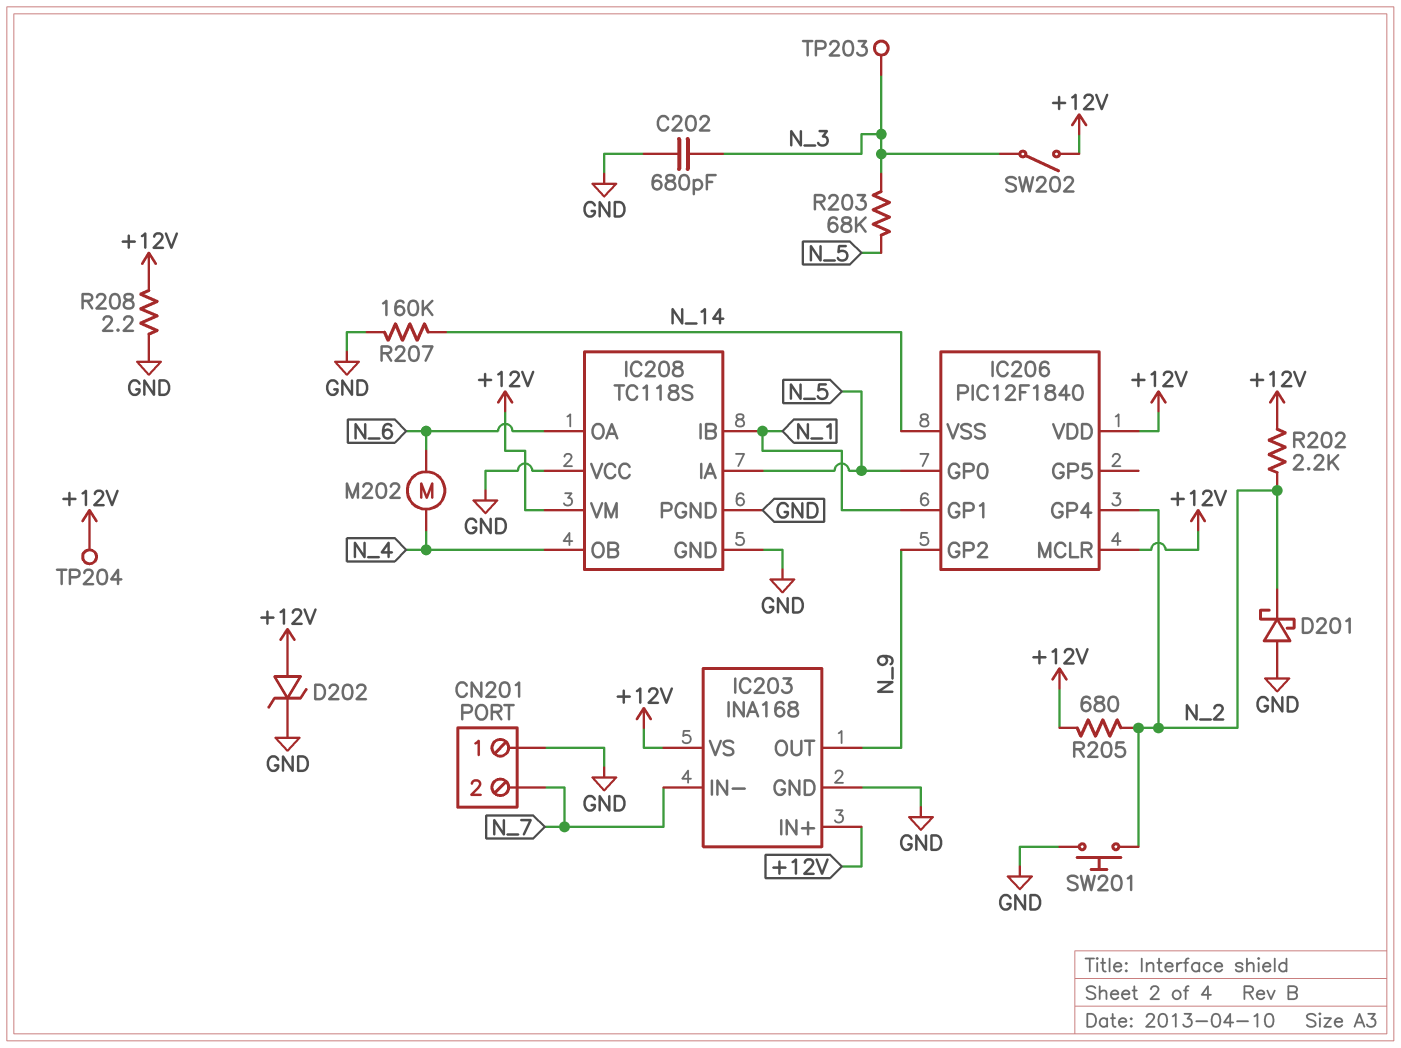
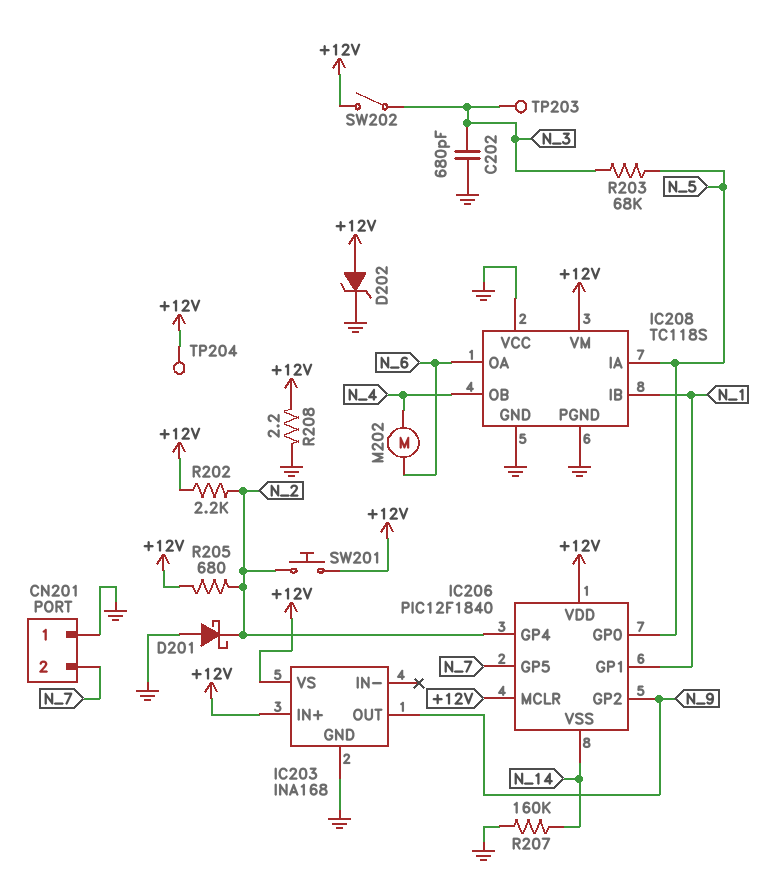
IC203 pin IN-: N_7 -> none
IC206 pin GP5: none -> N_7
SW201: button (GND, N_2) -> button (+12V, N_2)

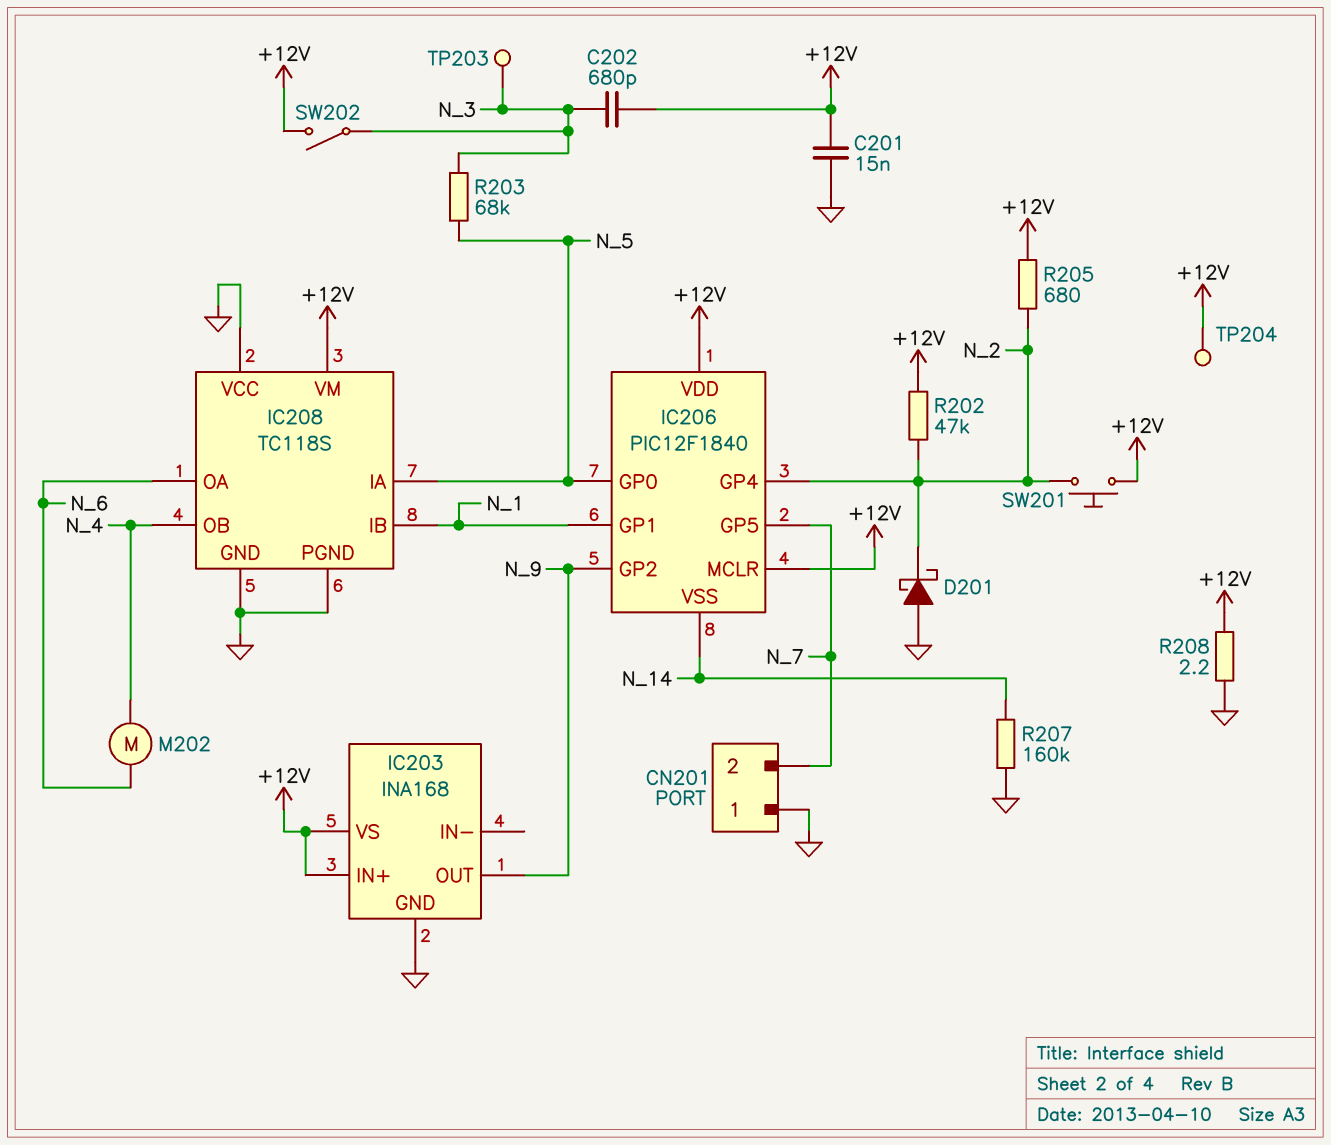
C201: none -> 15nF (+12V, GND)
C202: 680pF (GND, N_3) -> 680pF (+12V, N_3)
D202: zener (A +12V, K GND) -> none
R202: 2.2k (+12V, N_2) -> 47k (+12V, N_2)

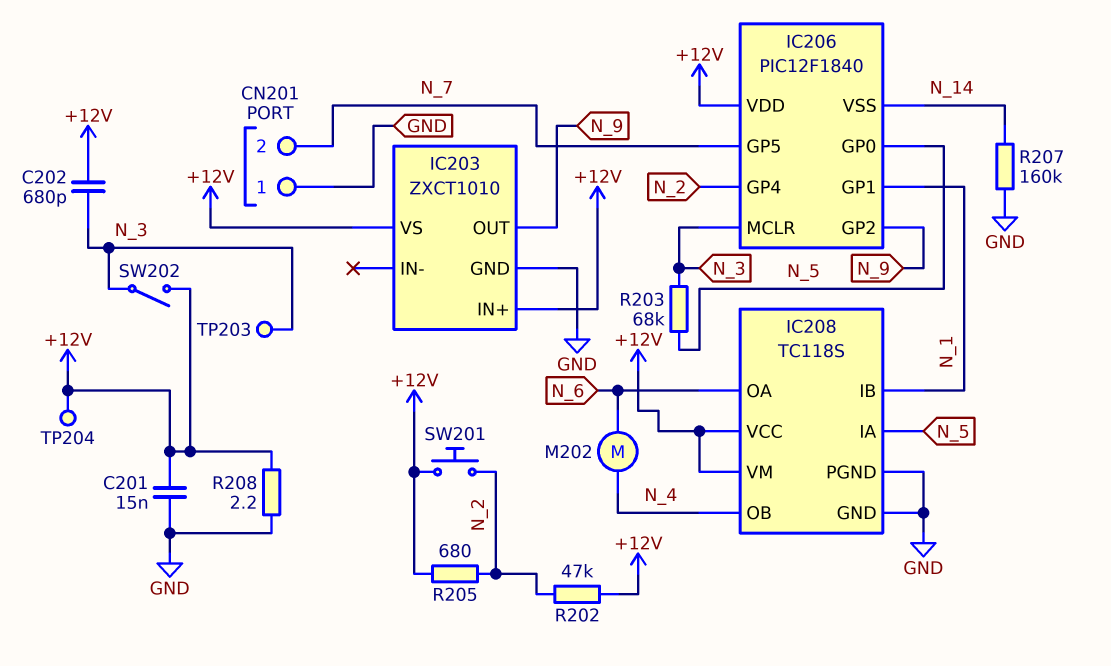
D201: schottky (A GND, K N_2) -> none
IC203: INA168 -> ZXCT1010
IC206 pin MCLR: +12V -> N_3
IC208 pin VCC: GND -> +12V

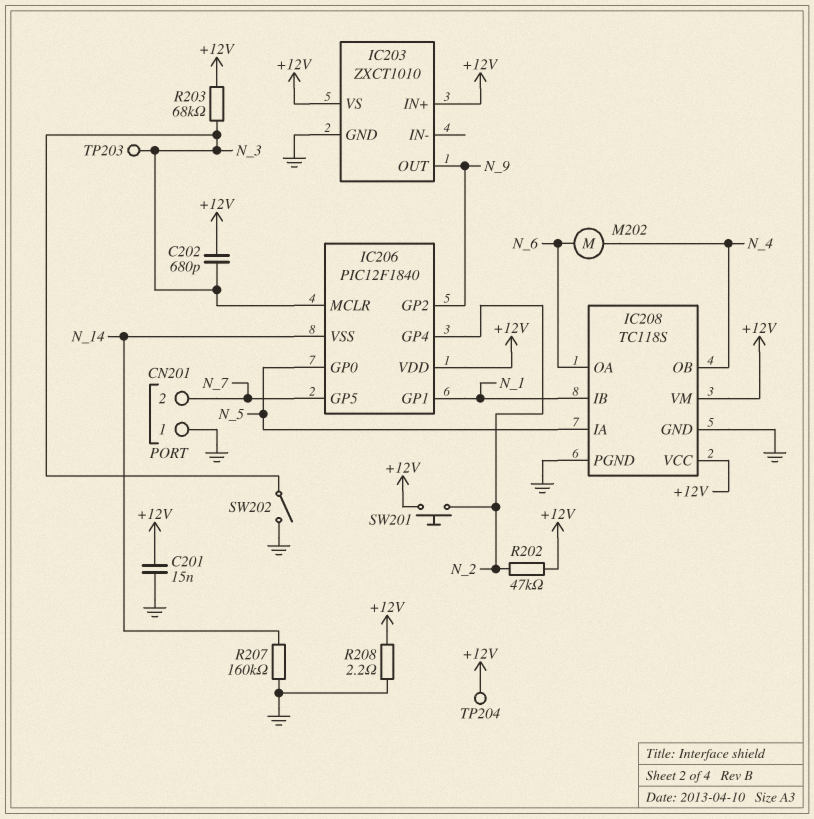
R203: 68k (N_3, N_5) -> 68k (+12V, N_3)
R205: 680 (+12V, N_2) -> none
SW202: switch (+12V, N_3) -> switch (GND, N_3)

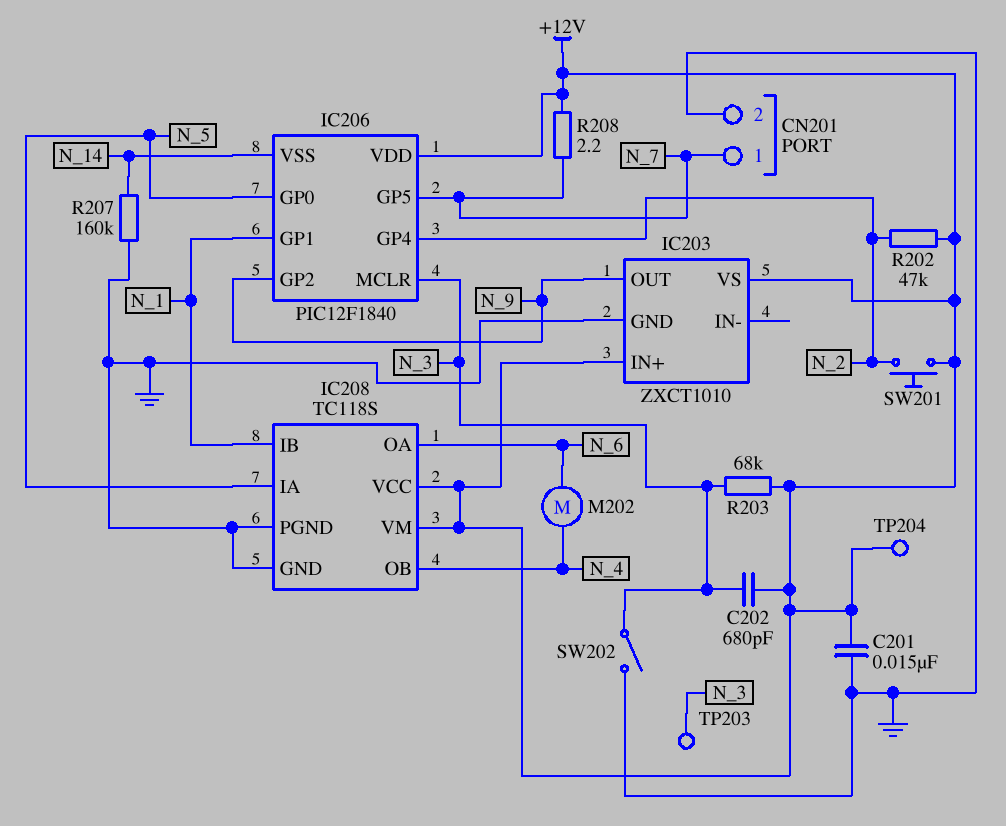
CN201 pin 1: GND -> N_7
CN201 pin 2: N_7 -> GND
R208: 2.2 (+12V, GND) -> 2.2 (+12V, N_7)

